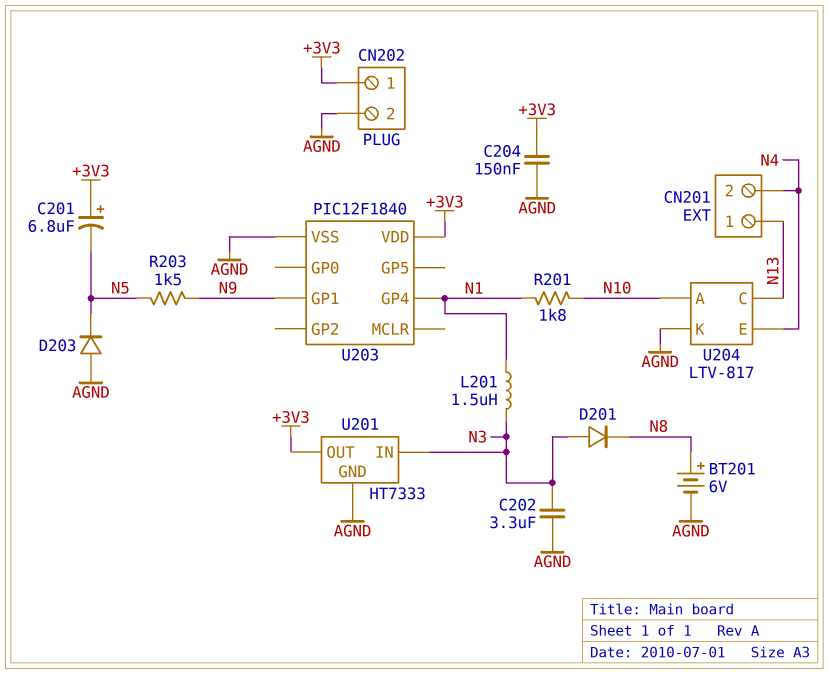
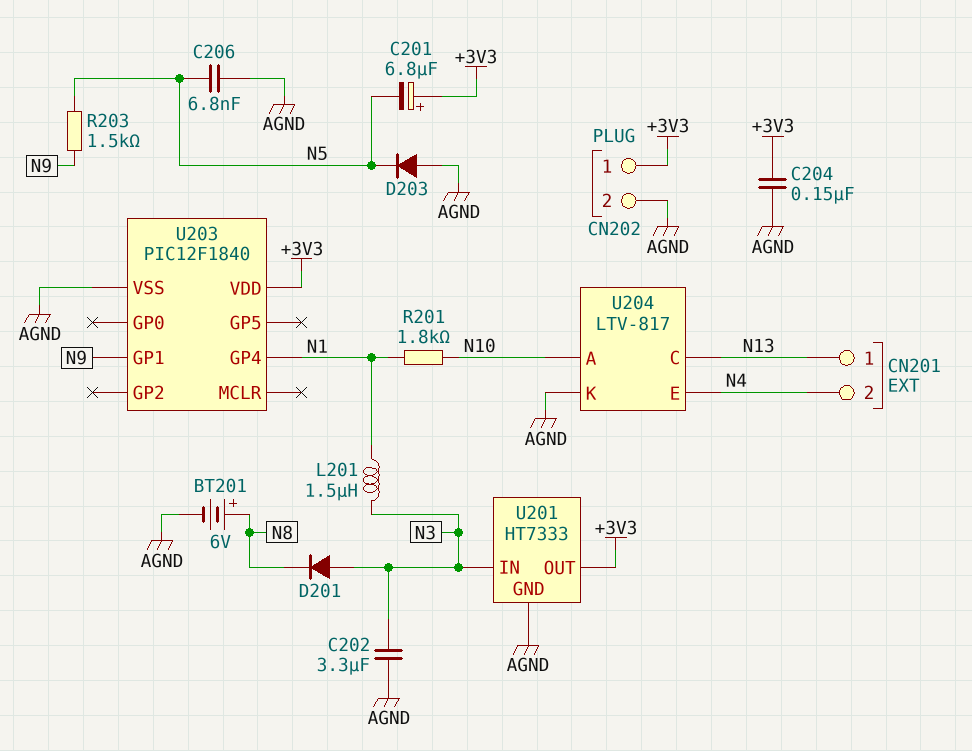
C206: none -> 6.8nF (AGND, N5)

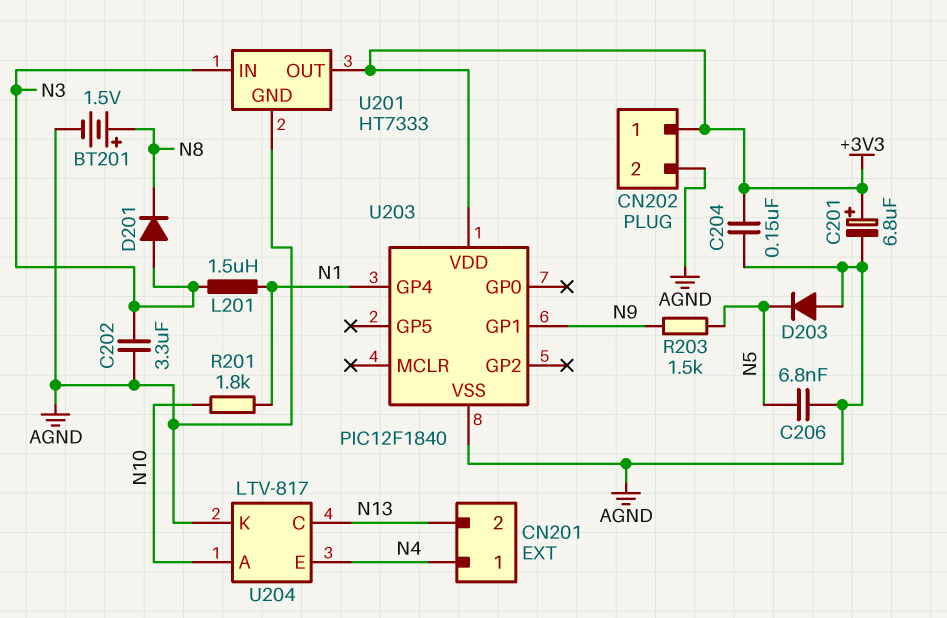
BT201: 6V (plus N8, minus AGND) -> 1.5V (plus N8, minus AGND)
C201: 6.8uF (plus +3V3, minus N5) -> 6.8uF (plus +3V3, minus AGND)
CN201 pin 1: N13 -> N4
CN201 pin 2: N4 -> N13

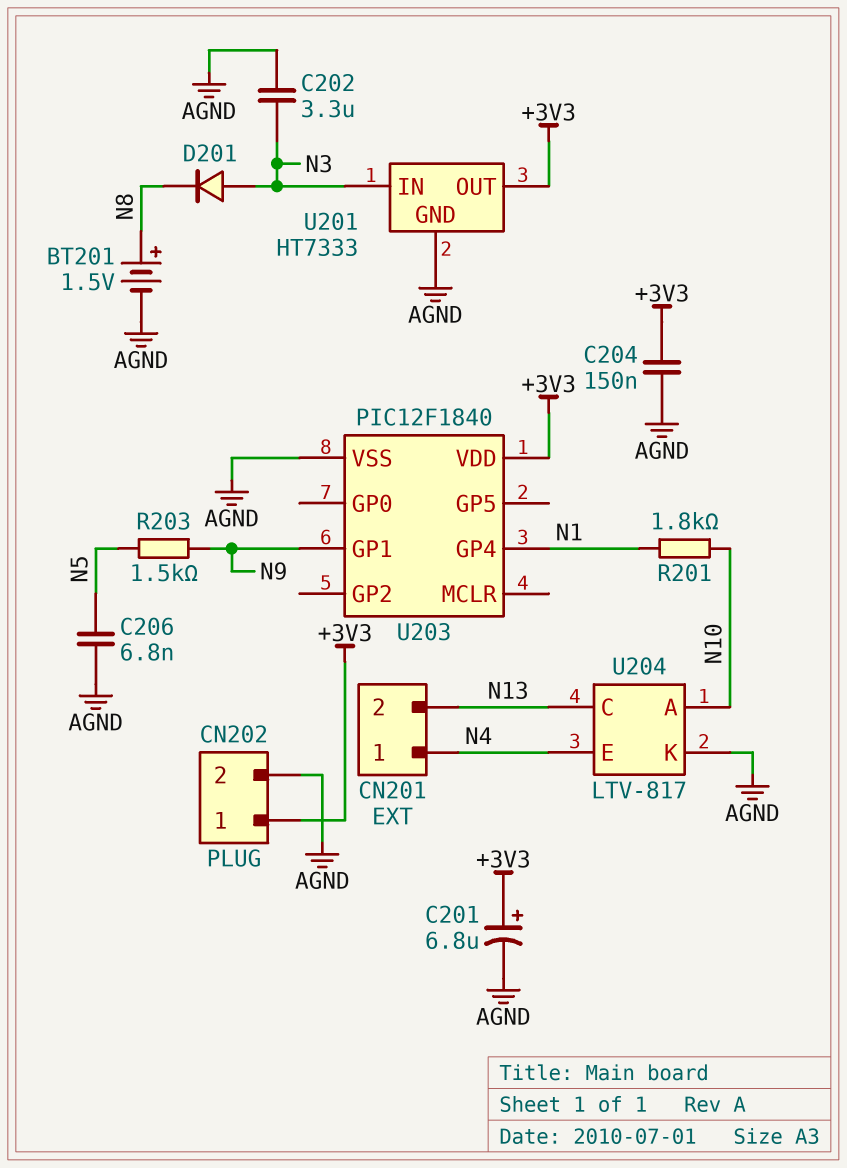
D203: diode (A AGND, K N5) -> none
L201: 1.5uH (N1, N3) -> none

